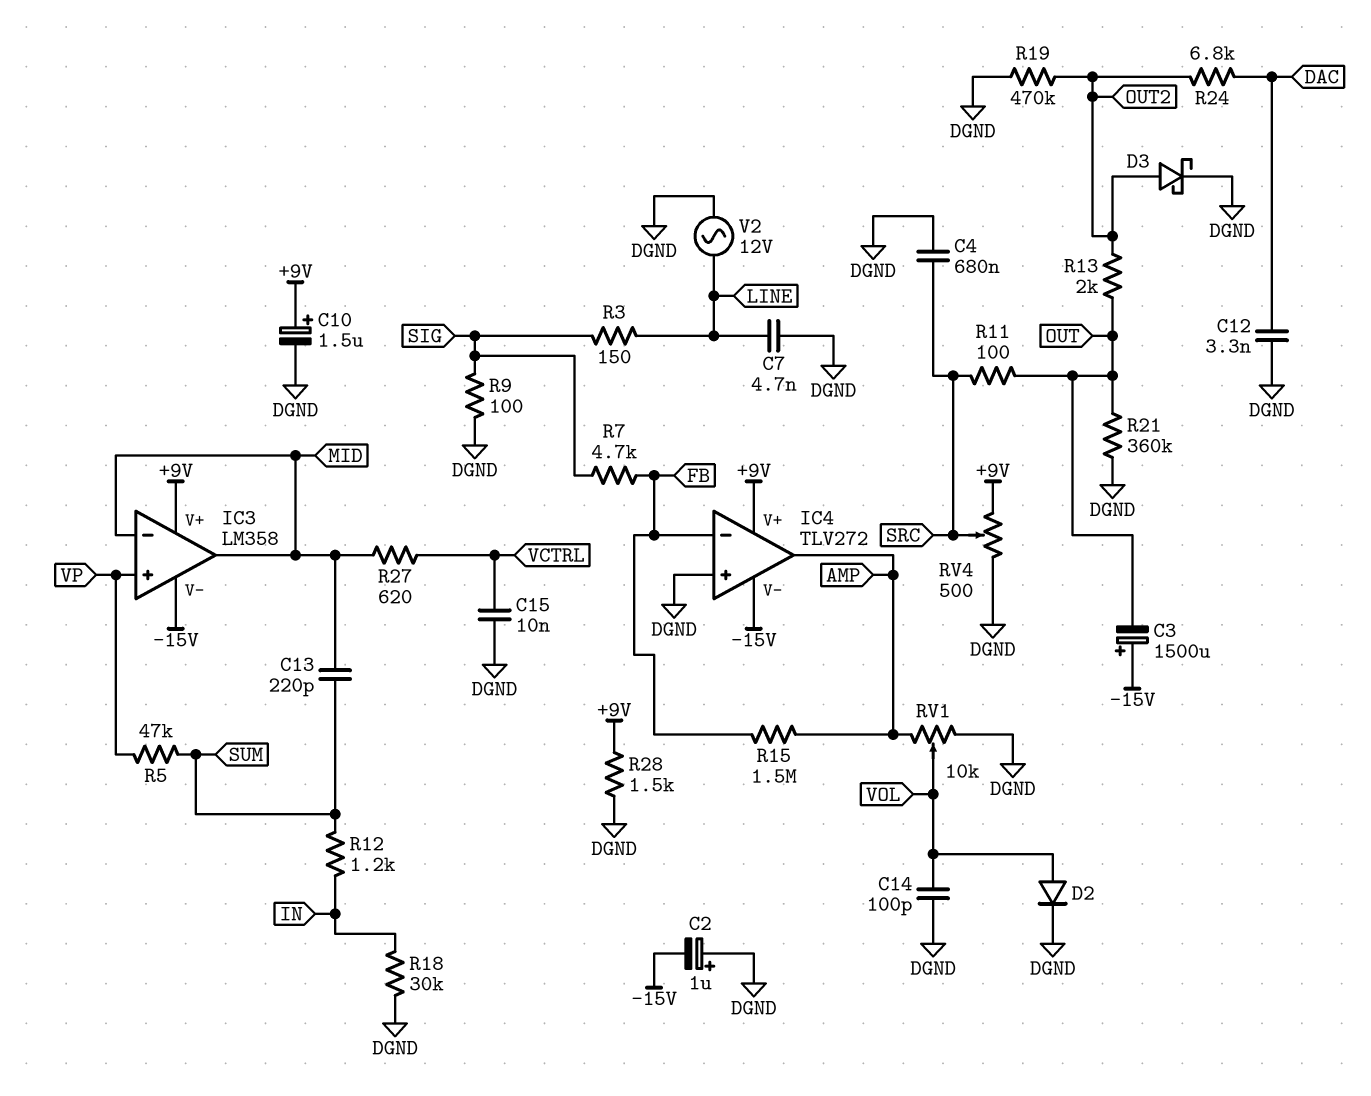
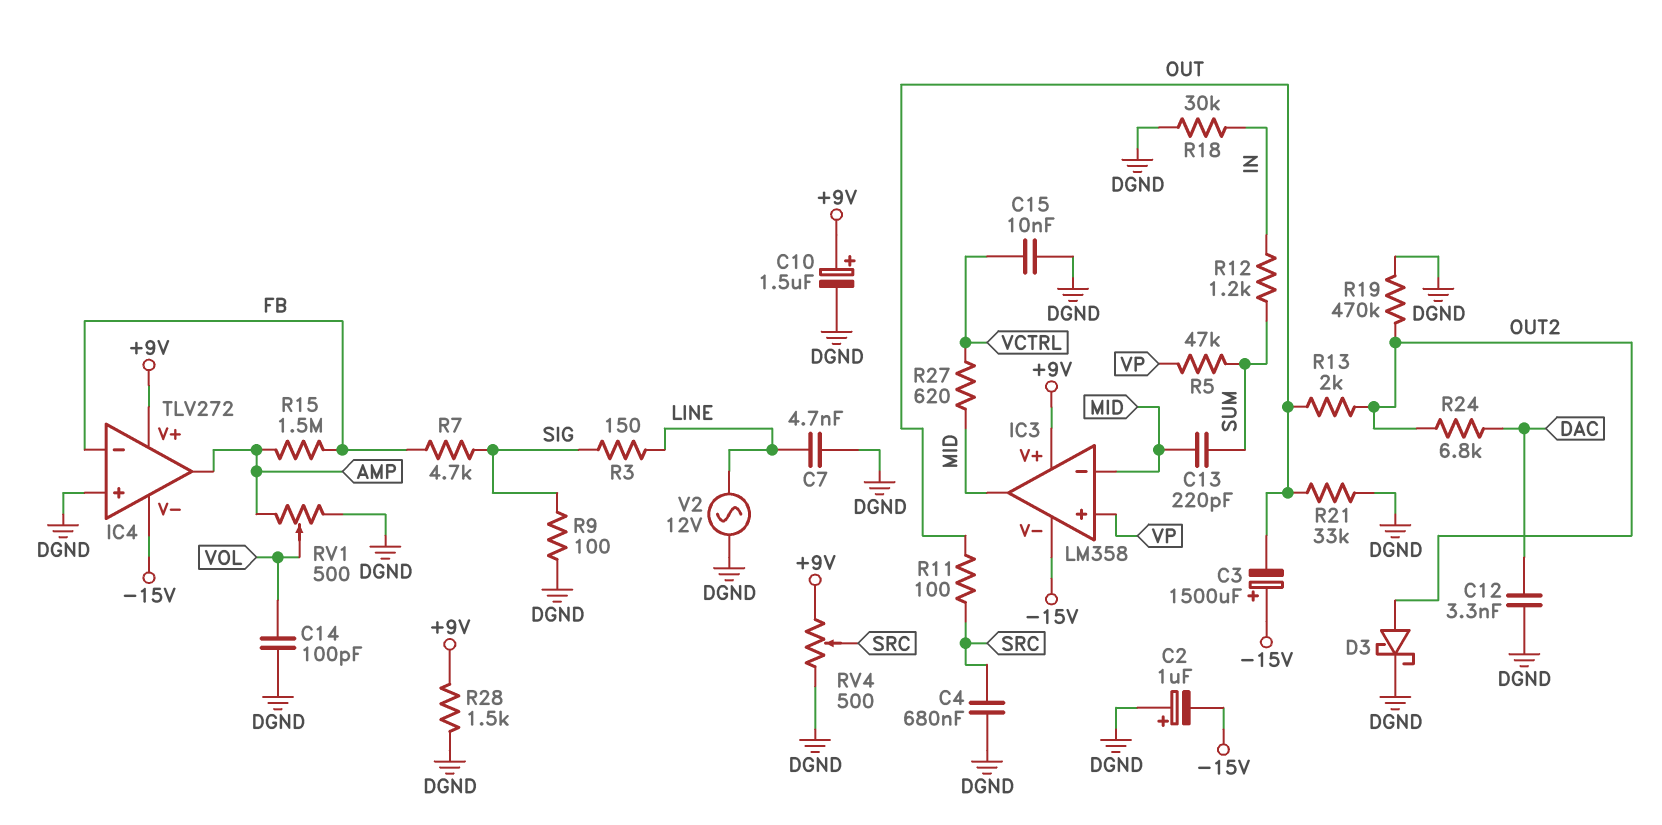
D2: diode (A VOL, K DGND) -> none
R21: 360k (DGND, OUT) -> 33k (DGND, OUT)
RV1: 10k (AMP, DGND, wiper VOL) -> 500 (AMP, DGND, wiper VOL)

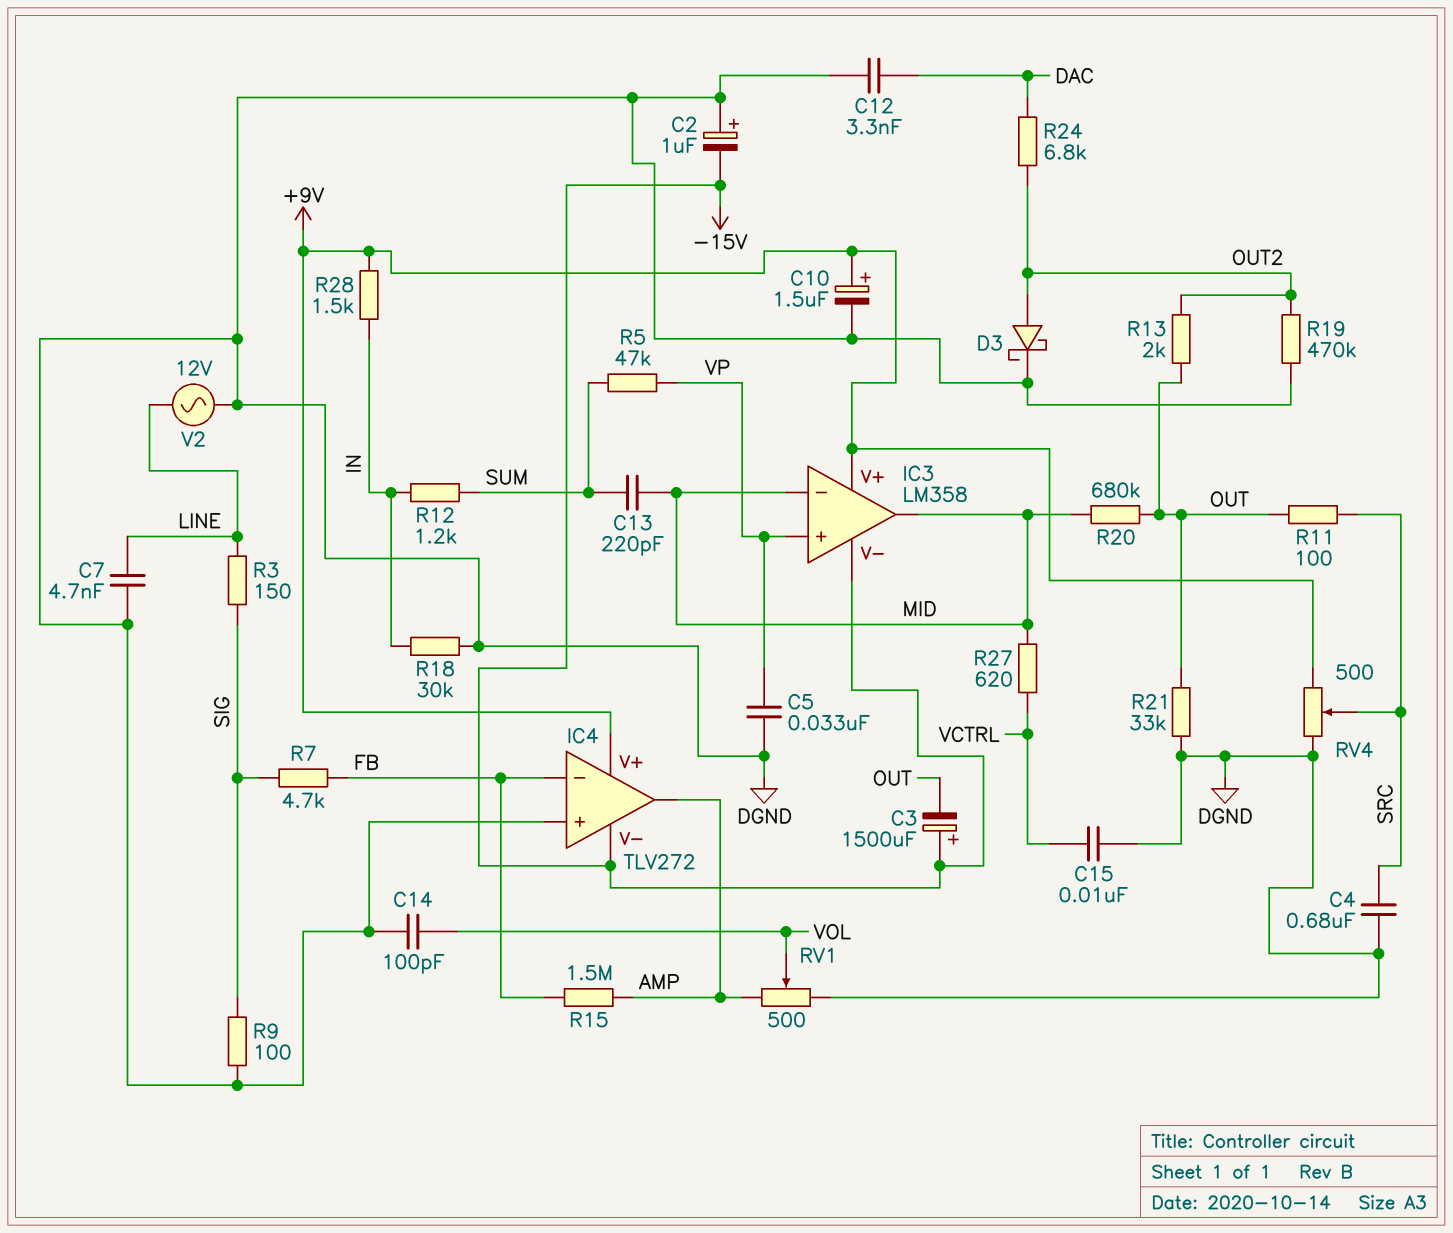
C5: none -> 33nF (DGND, VP)
R20: none -> 680k (MID, OUT)
R28: 1.5k (+9V, DGND) -> 1.5k (+9V, IN)

